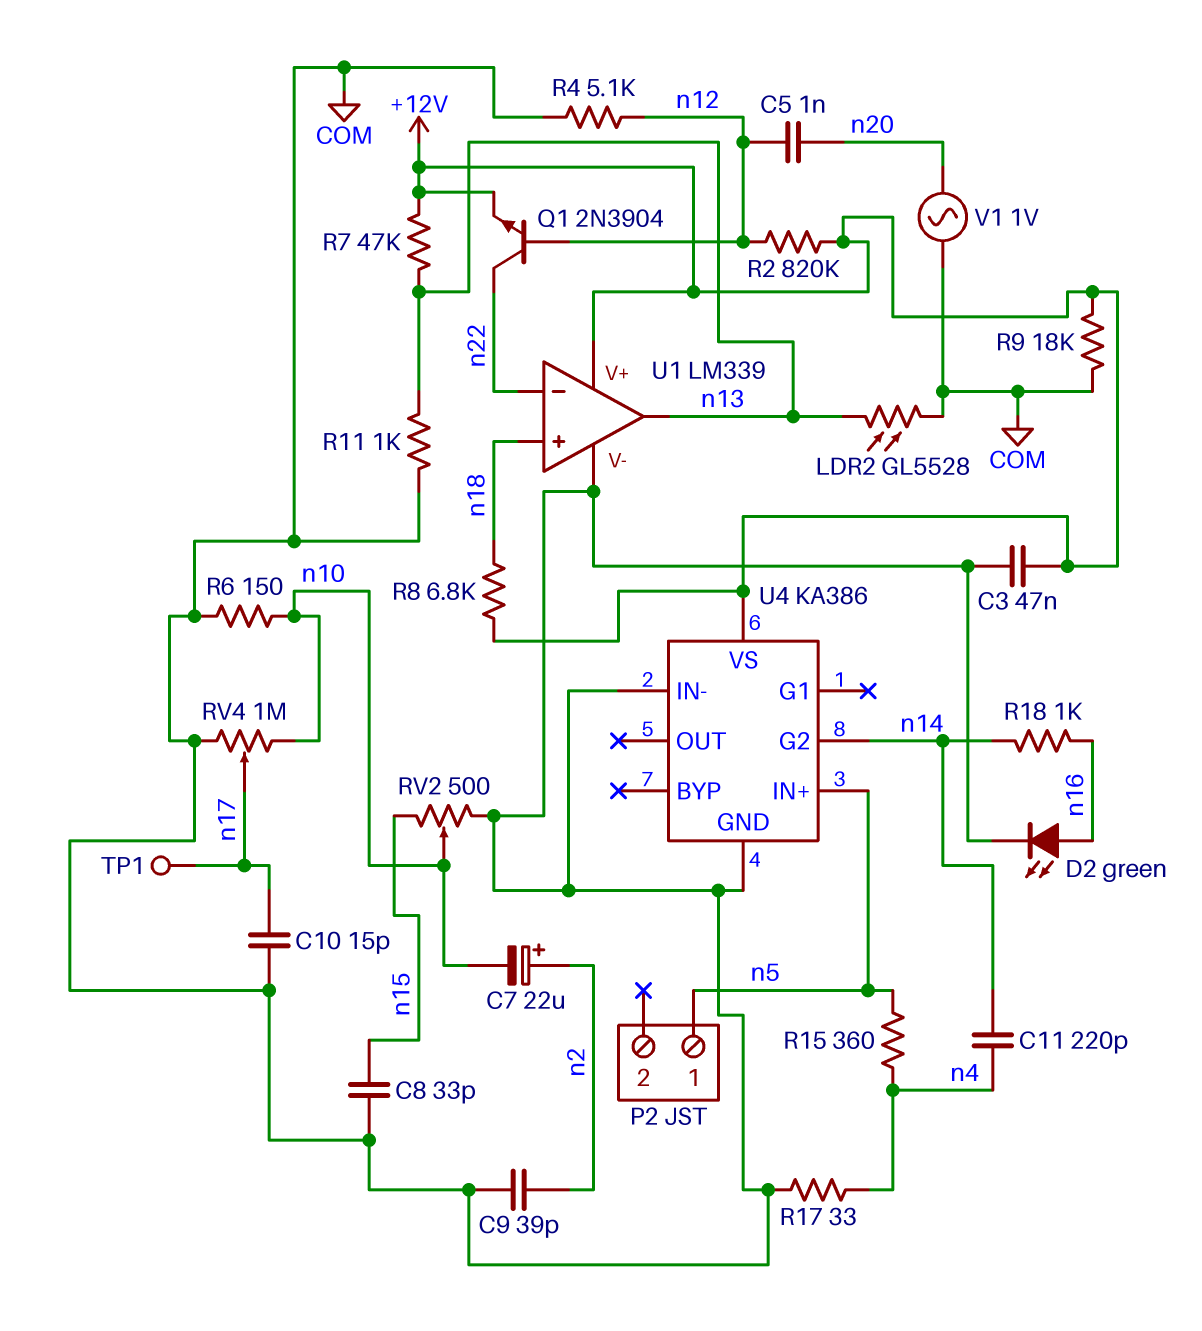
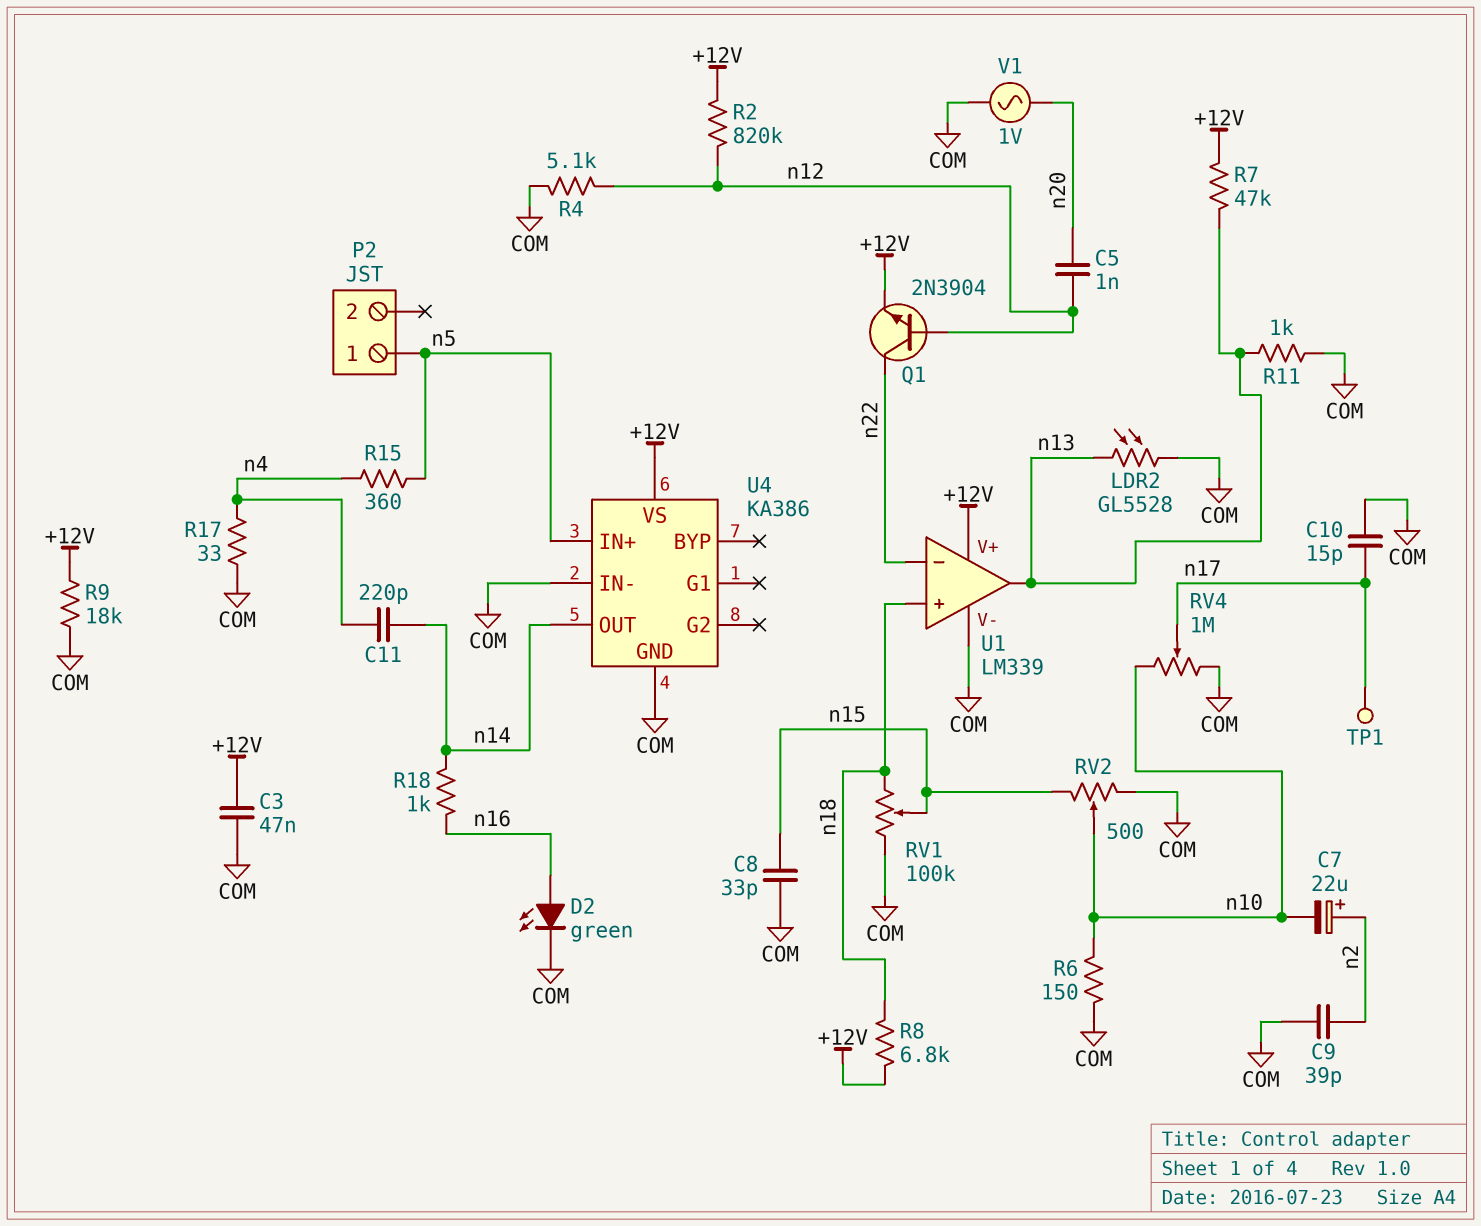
RV1: none -> 100k (COM, n18, wiper n15)
U4 pin G2: n14 -> none
U4 pin OUT: none -> n14

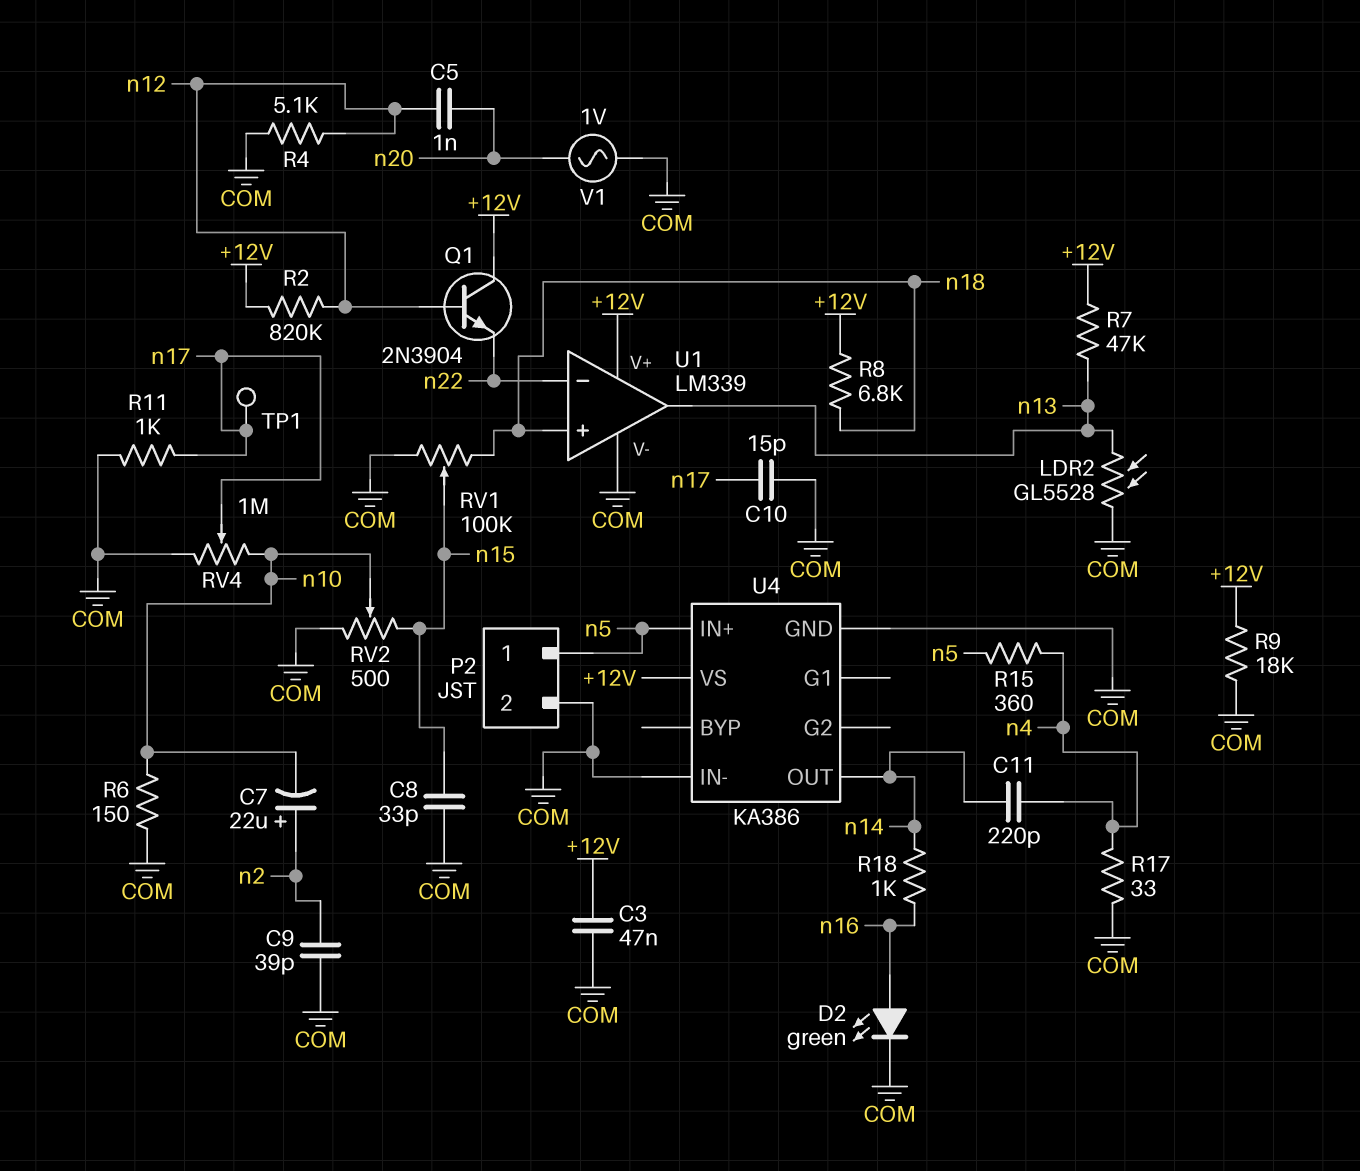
P2 pin 2: none -> COM
Q1: NPN 2N3904 (B n12, C n22, E +12V) -> NPN 2N3904 (B n12, C +12V, E n22)
R11: 1k (COM, n13) -> 1k (COM, n17)

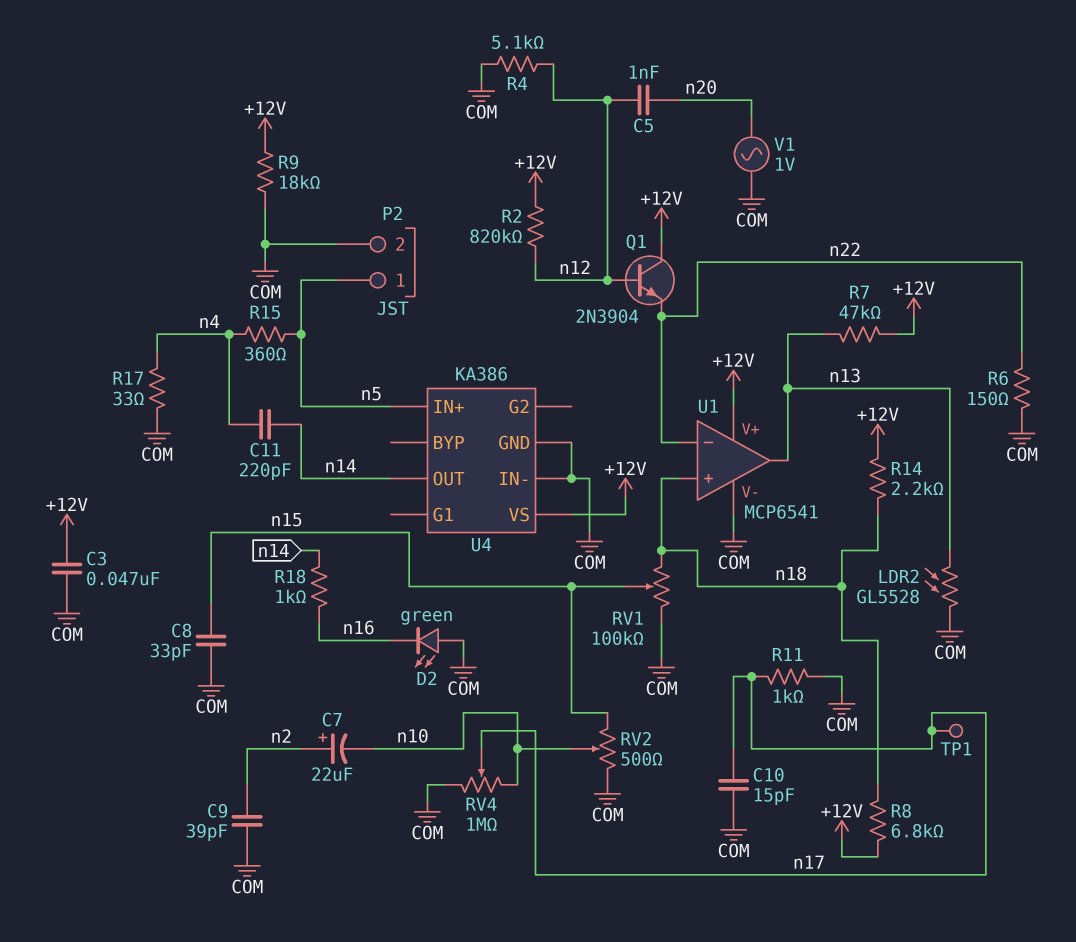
D2: LED green (A n16, K COM) -> LED green (A COM, K n16)
R6: 150 (COM, n10) -> 150 (COM, n22)
R14: none -> 2.2k (+12V, n18)
U1: LM339 -> MCP6541

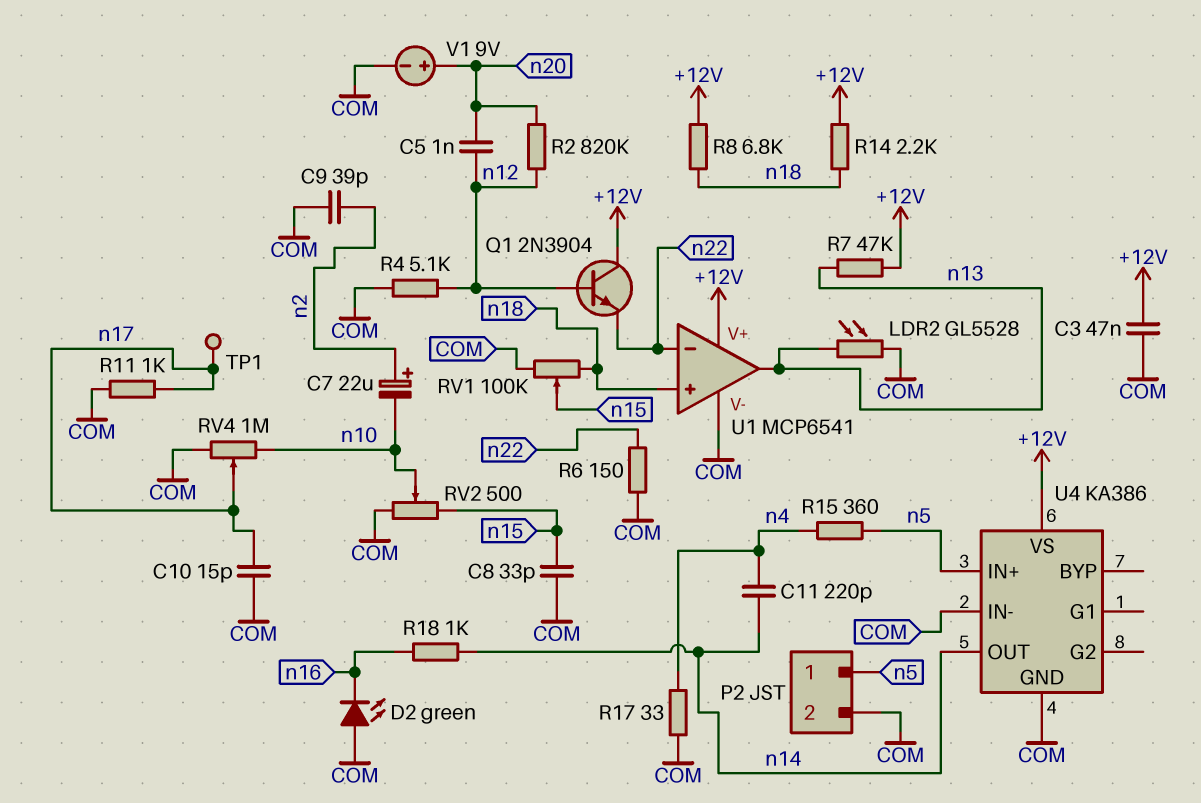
R2: 820k (+12V, n12) -> 820k (n12, n20)
R9: 18k (+12V, COM) -> none
V1: AC 1V (COM, n20) -> 9V (plus n20, minus COM)

